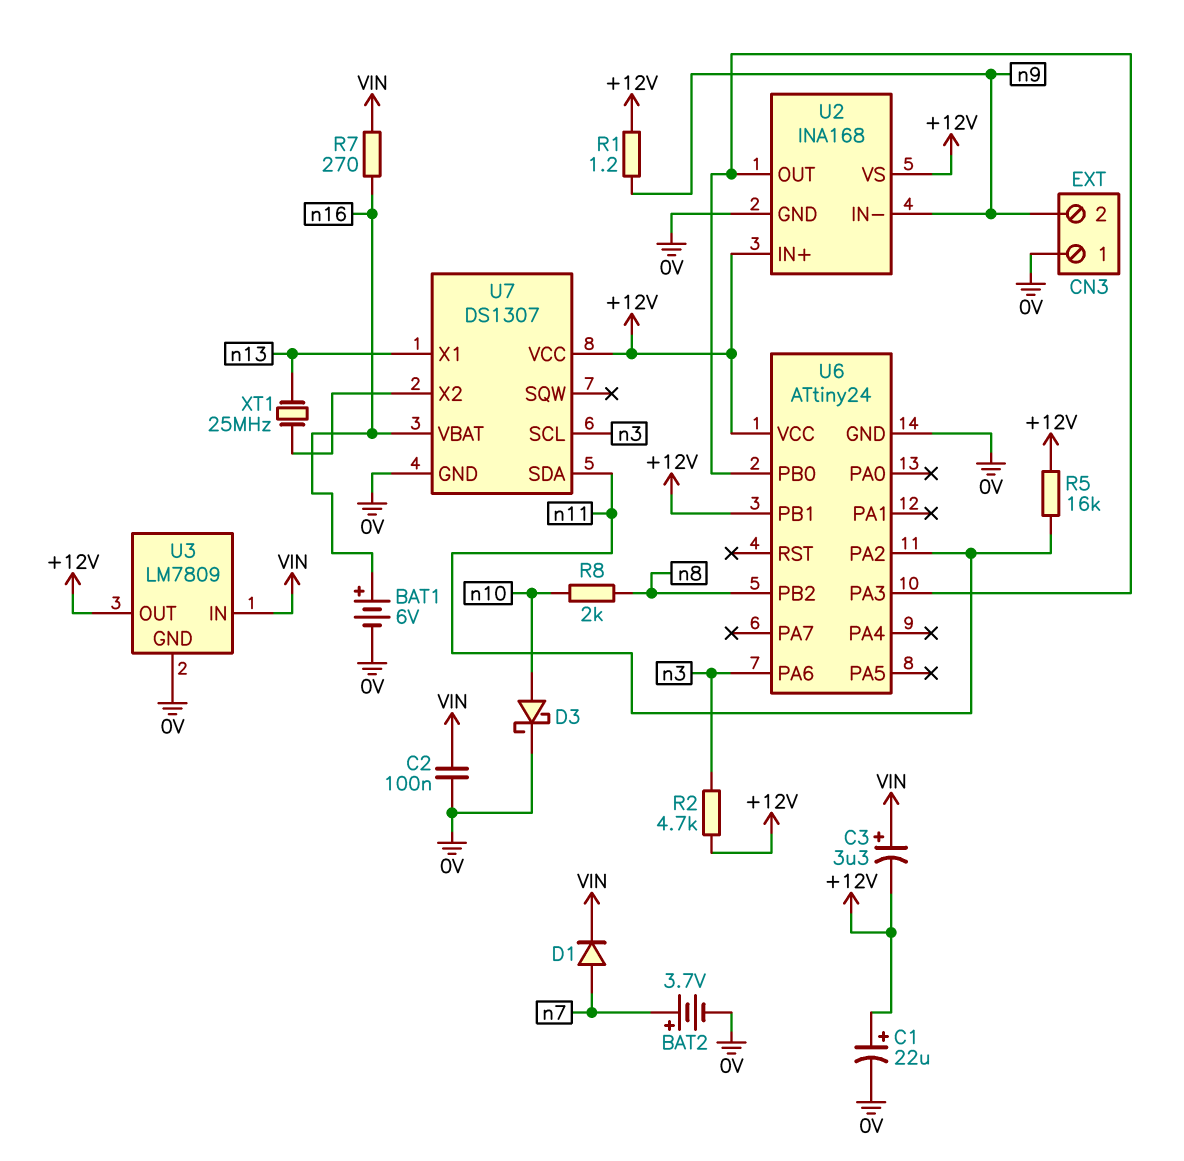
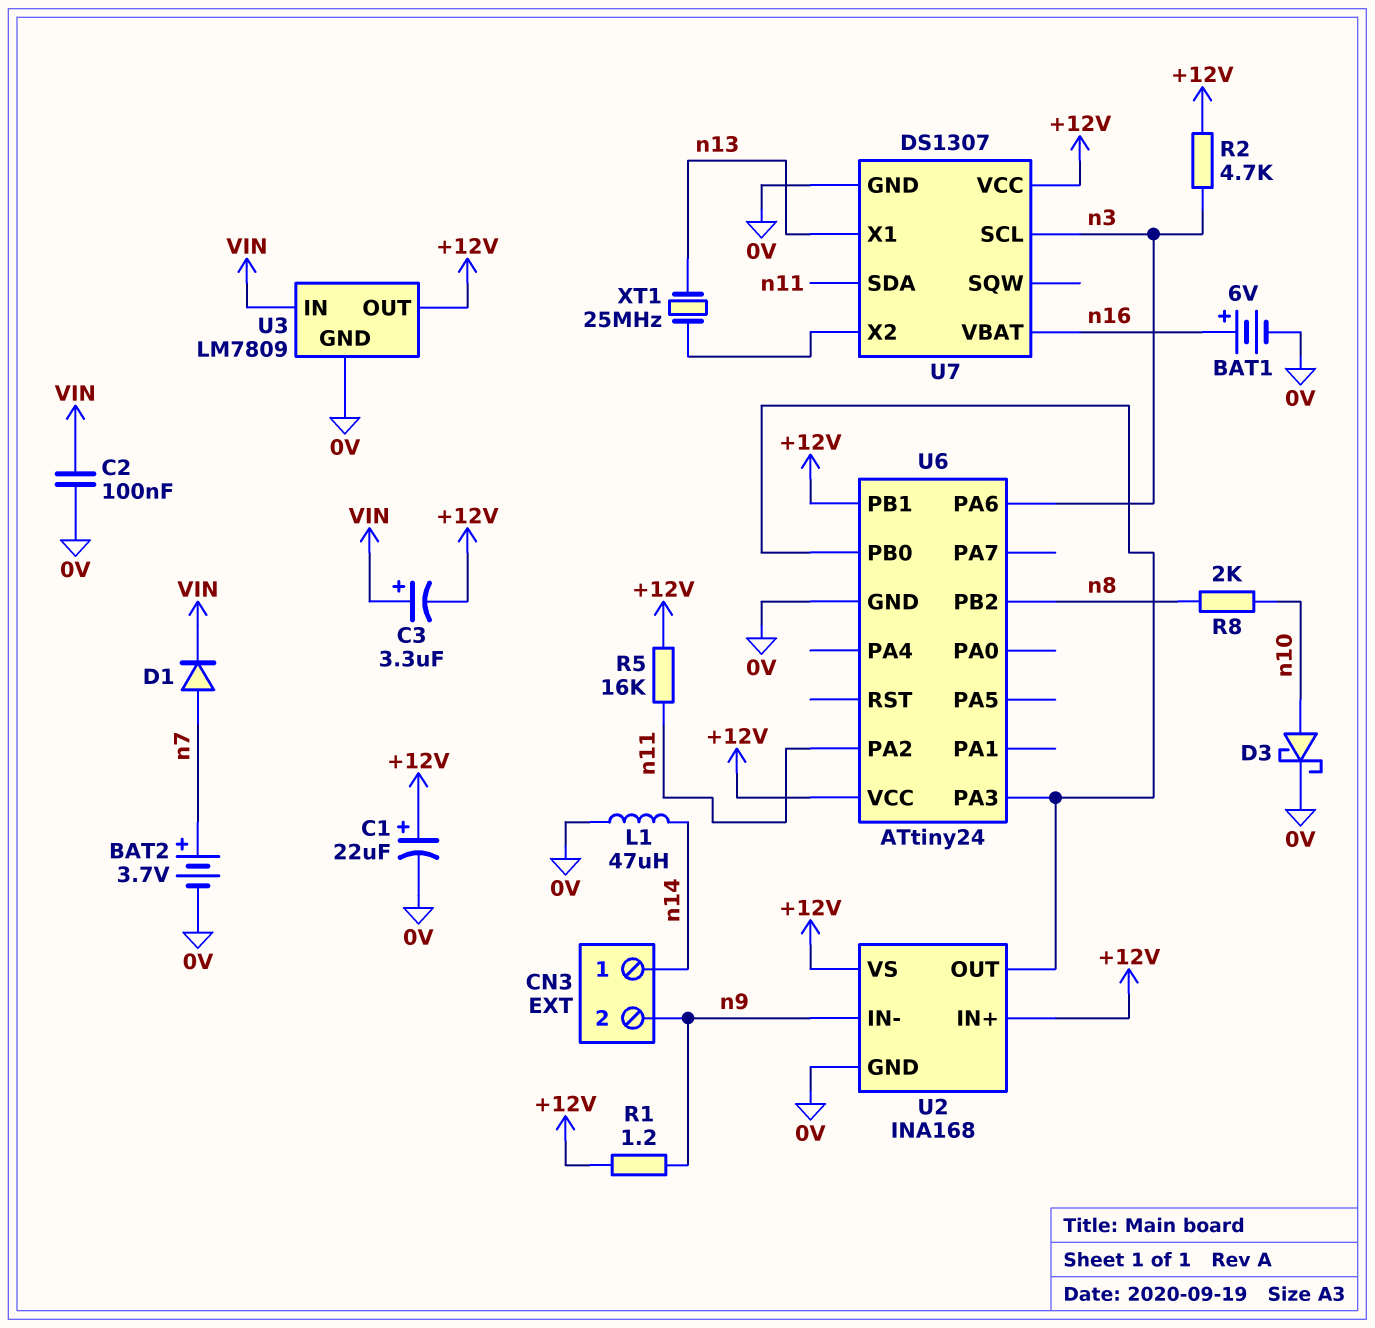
CN3 pin 1: 0V -> n14
L1: none -> 47uH (0V, n14)
R7: 270 (VIN, n16) -> none

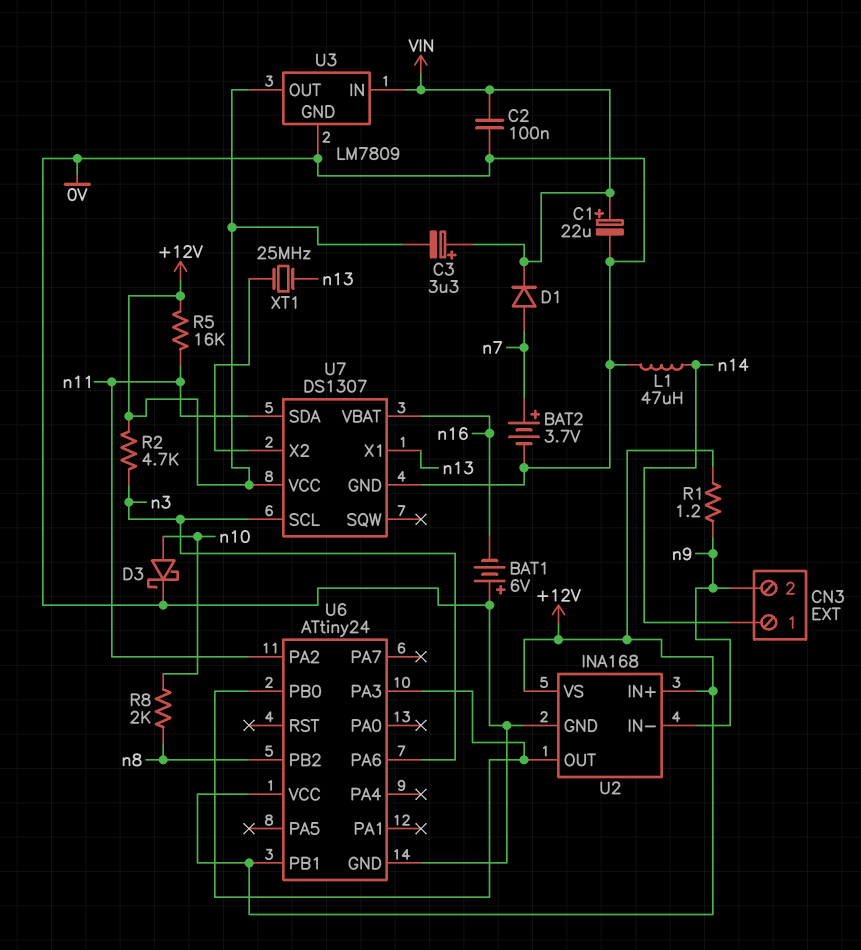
BAT1: 6V (plus n16, minus 0V) -> 6V (plus 0V, minus n16)
C1: 22uF (plus +12V, minus 0V) -> 22uF (plus VIN, minus 0V)

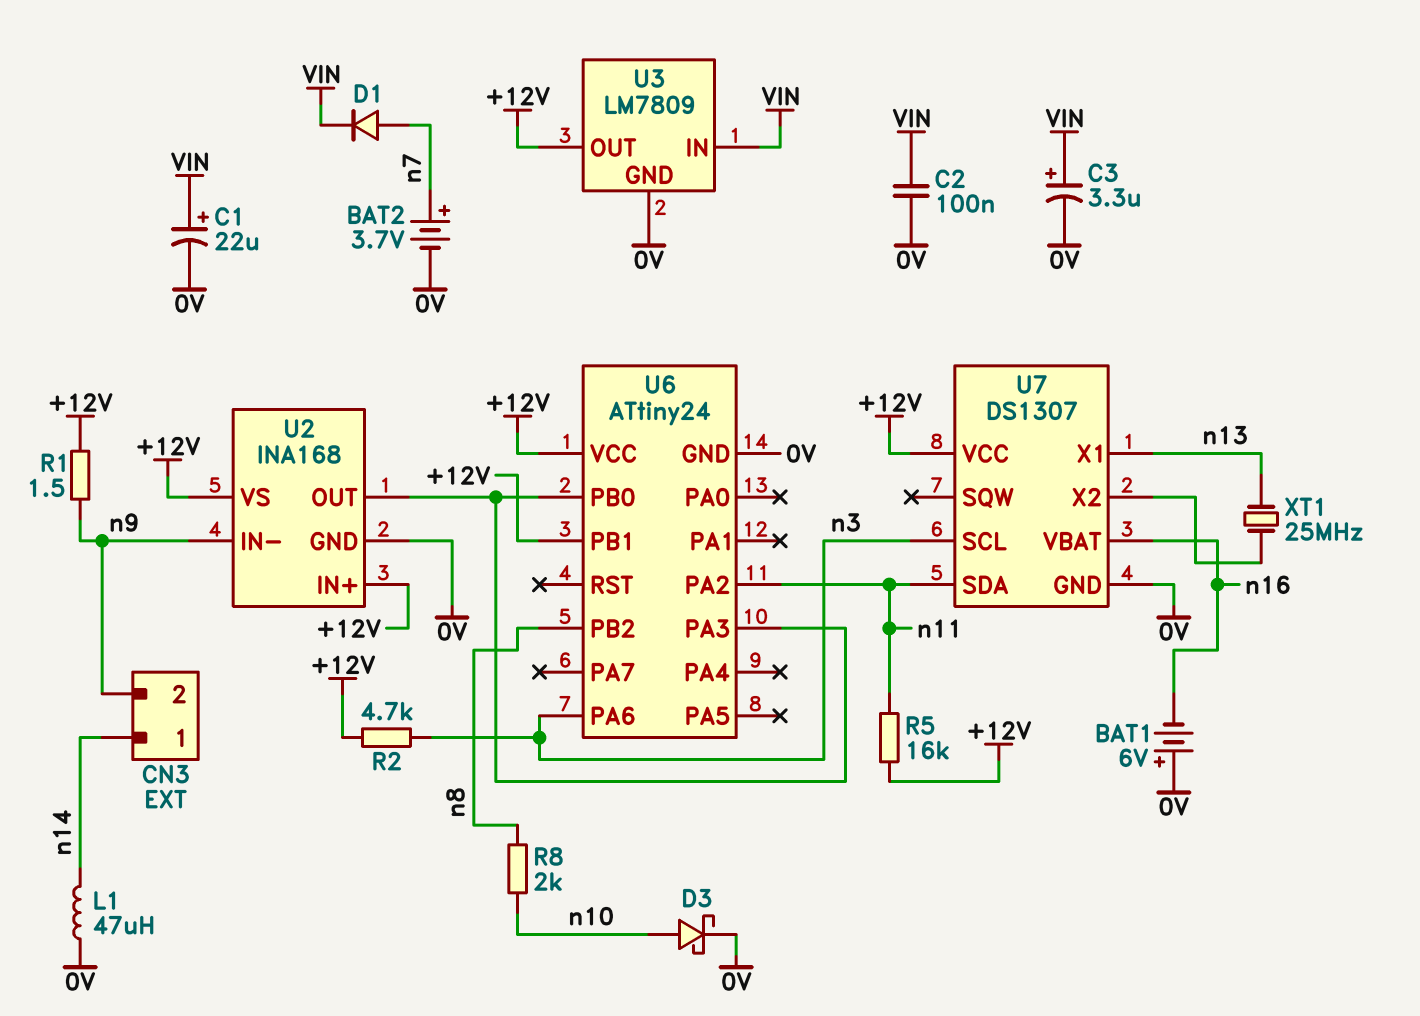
C3: 3.3uF (plus VIN, minus +12V) -> 3.3uF (plus VIN, minus 0V)
R1: 1.2 (+12V, n9) -> 1.5 (+12V, n9)

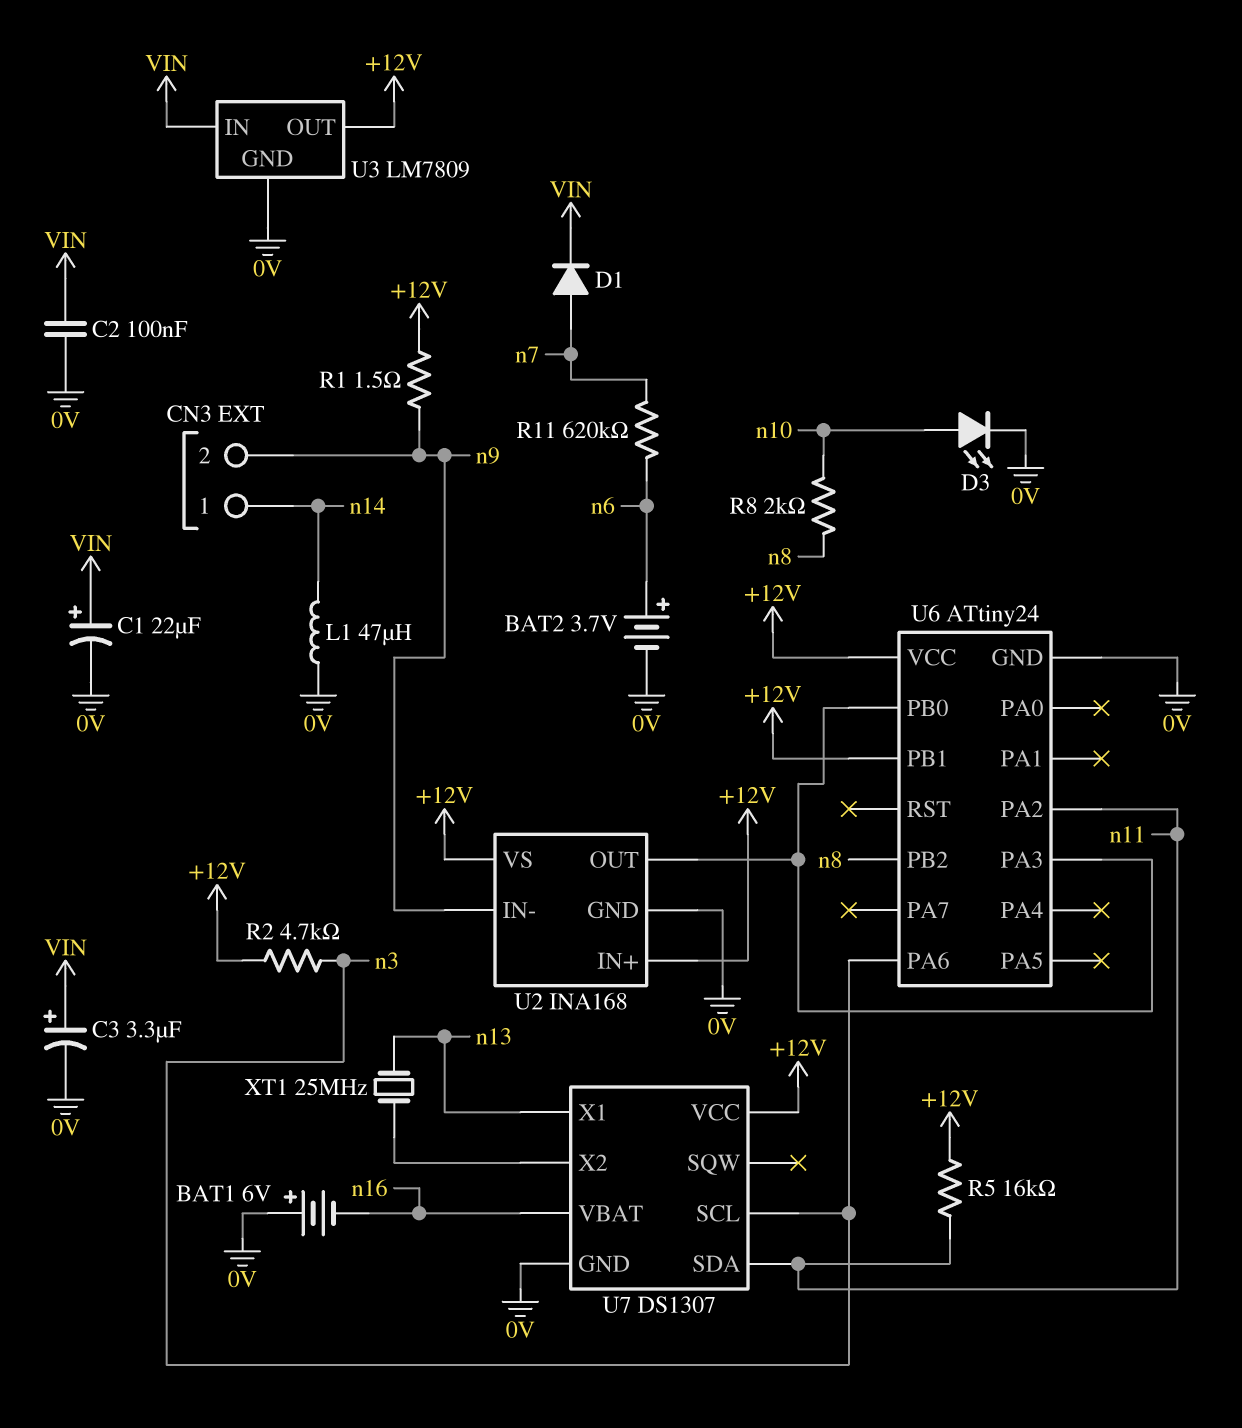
BAT2: 3.7V (plus n7, minus 0V) -> 3.7V (plus n6, minus 0V)
D3: schottky (A n10, K 0V) -> LED (A n10, K 0V)
R11: none -> 620k (n6, n7)

